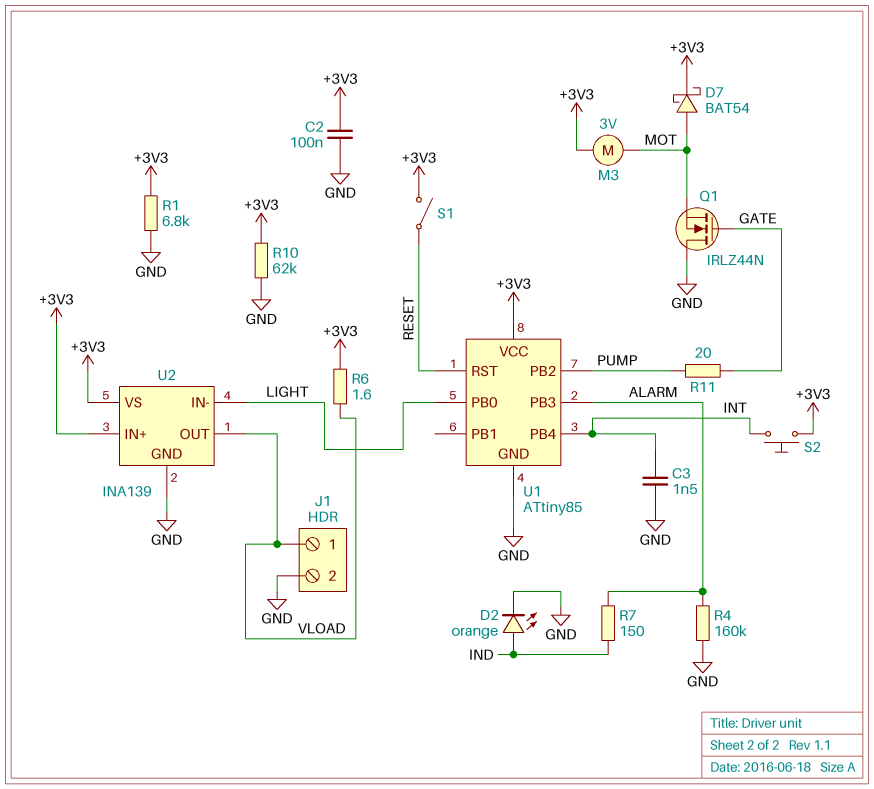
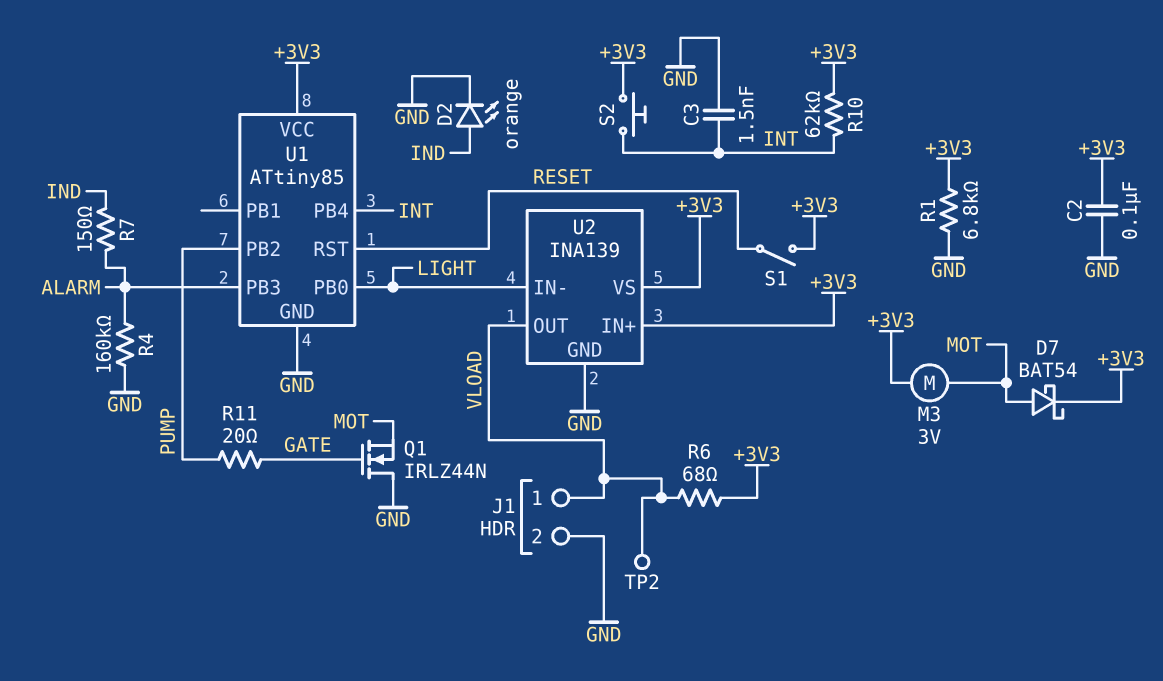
R6: 1.6 (+3V3, VLOAD) -> 68 (+3V3, VLOAD)
R10: 62k (+3V3, GND) -> 62k (+3V3, INT)
TP2: none -> test point (VLOAD)

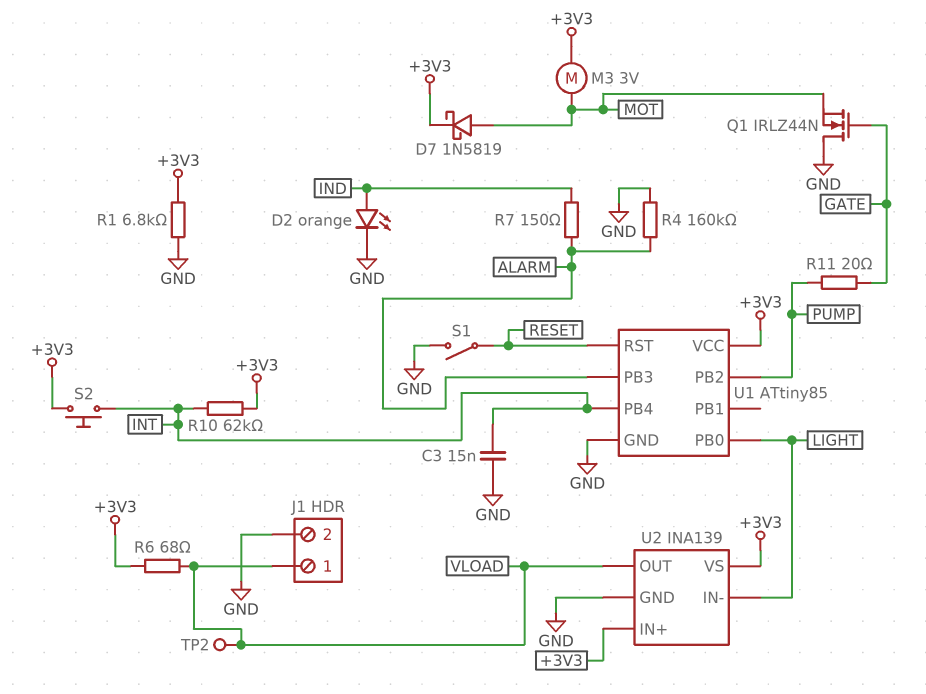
C2: 100nF (+3V3, GND) -> none
C3: 1.5nF (GND, INT) -> 15nF (GND, INT)
D7: schottky BAT54 (A MOT, K +3V3) -> schottky 1N5819 (A MOT, K +3V3)
S1: switch (+3V3, RESET) -> switch (GND, RESET)

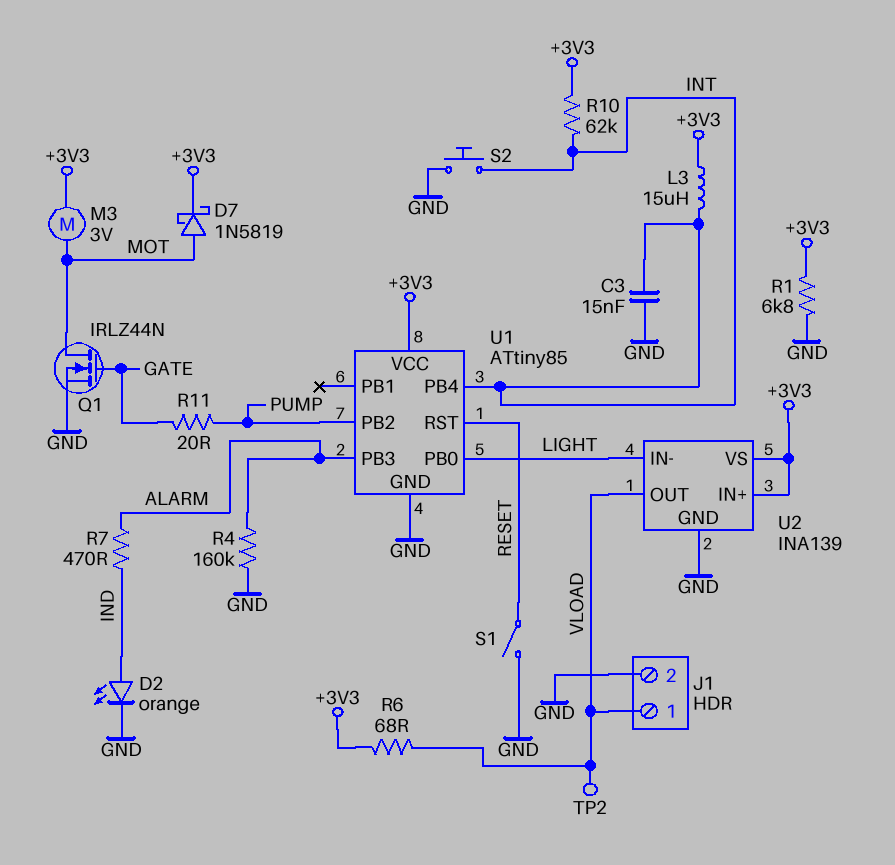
L3: none -> 15uH (+3V3, INT)
Q1: NMOS IRLZ44N (G GATE, D GND, S MOT) -> NMOS IRLZ44N (G GATE, D MOT, S GND)
R7: 150 (ALARM, IND) -> 470 (ALARM, IND)
S2: button (+3V3, INT) -> button (GND, INT)

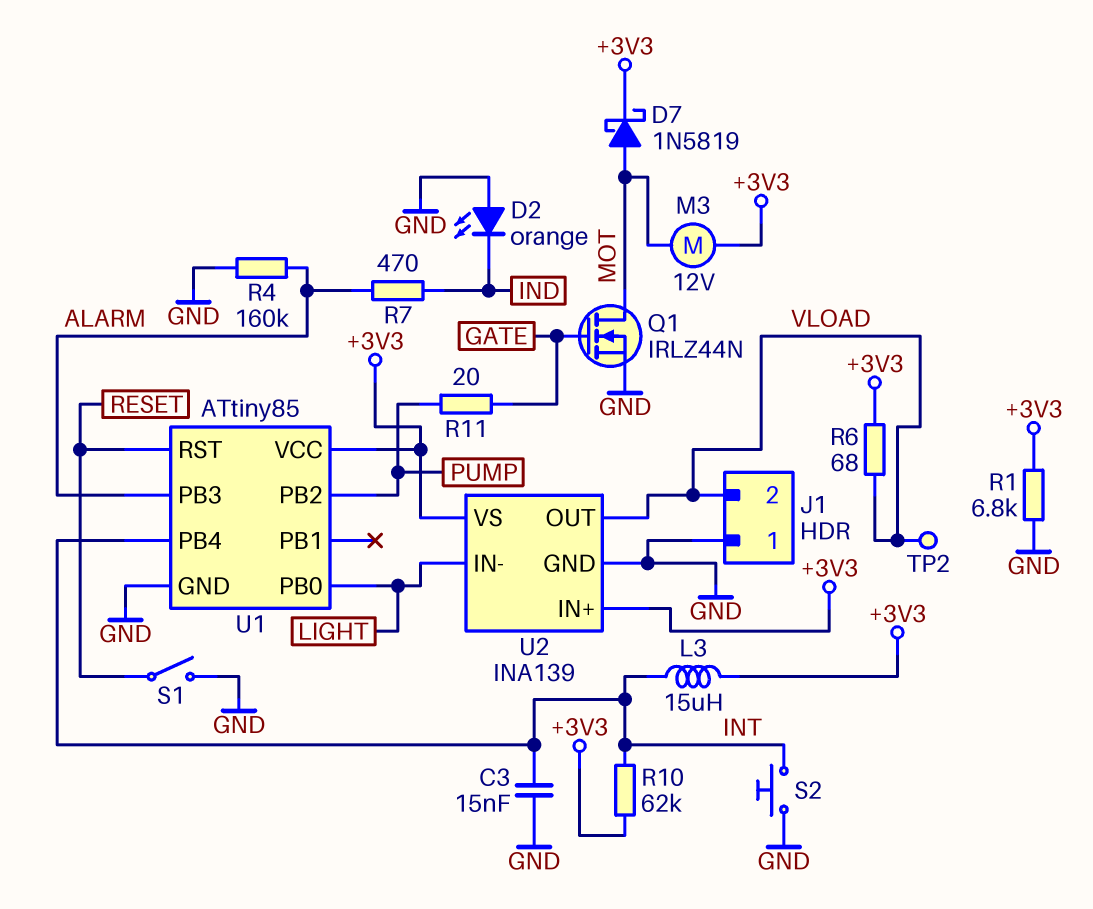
D2: LED orange (A IND, K GND) -> LED orange (A GND, K IND)
J1 pin 1: VLOAD -> GND
J1 pin 2: GND -> VLOAD
M3: motor 3V (+3V3, MOT) -> motor 12V (+3V3, MOT)

